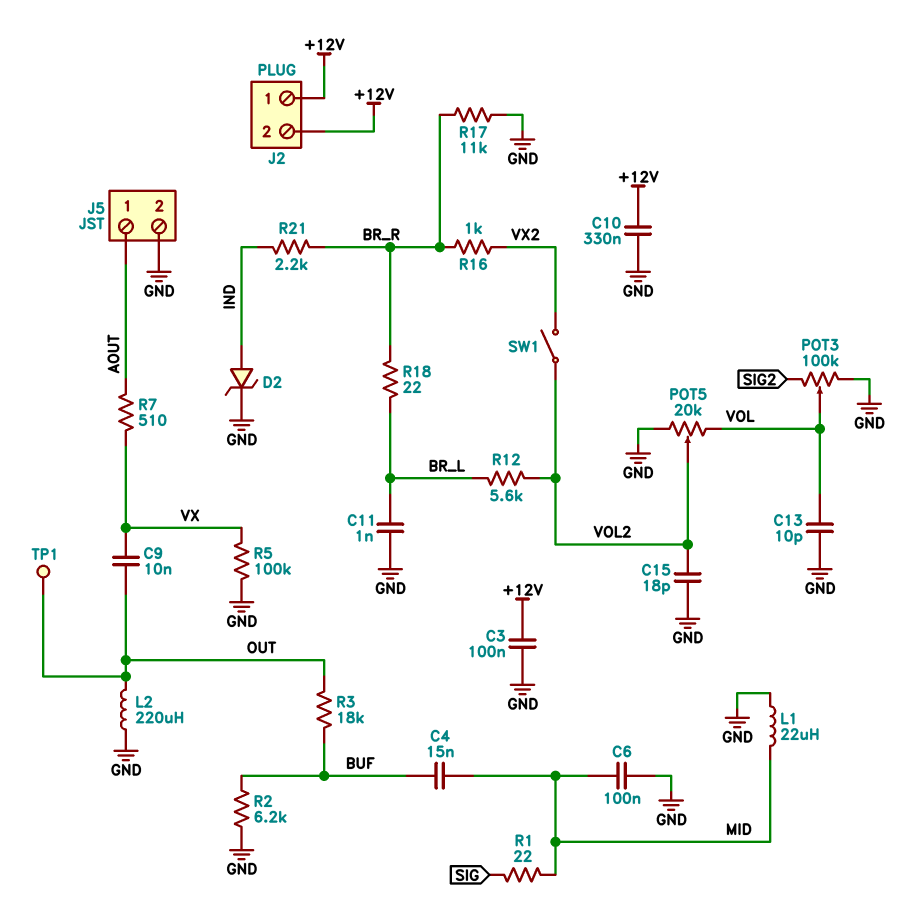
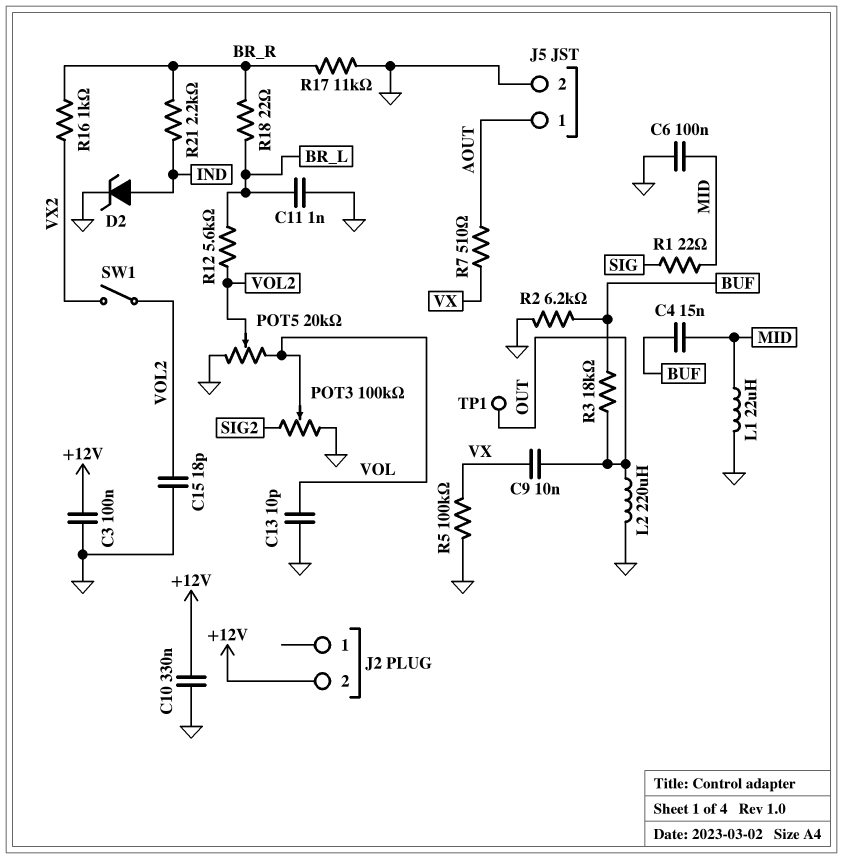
J2 pin 1: +12V -> none

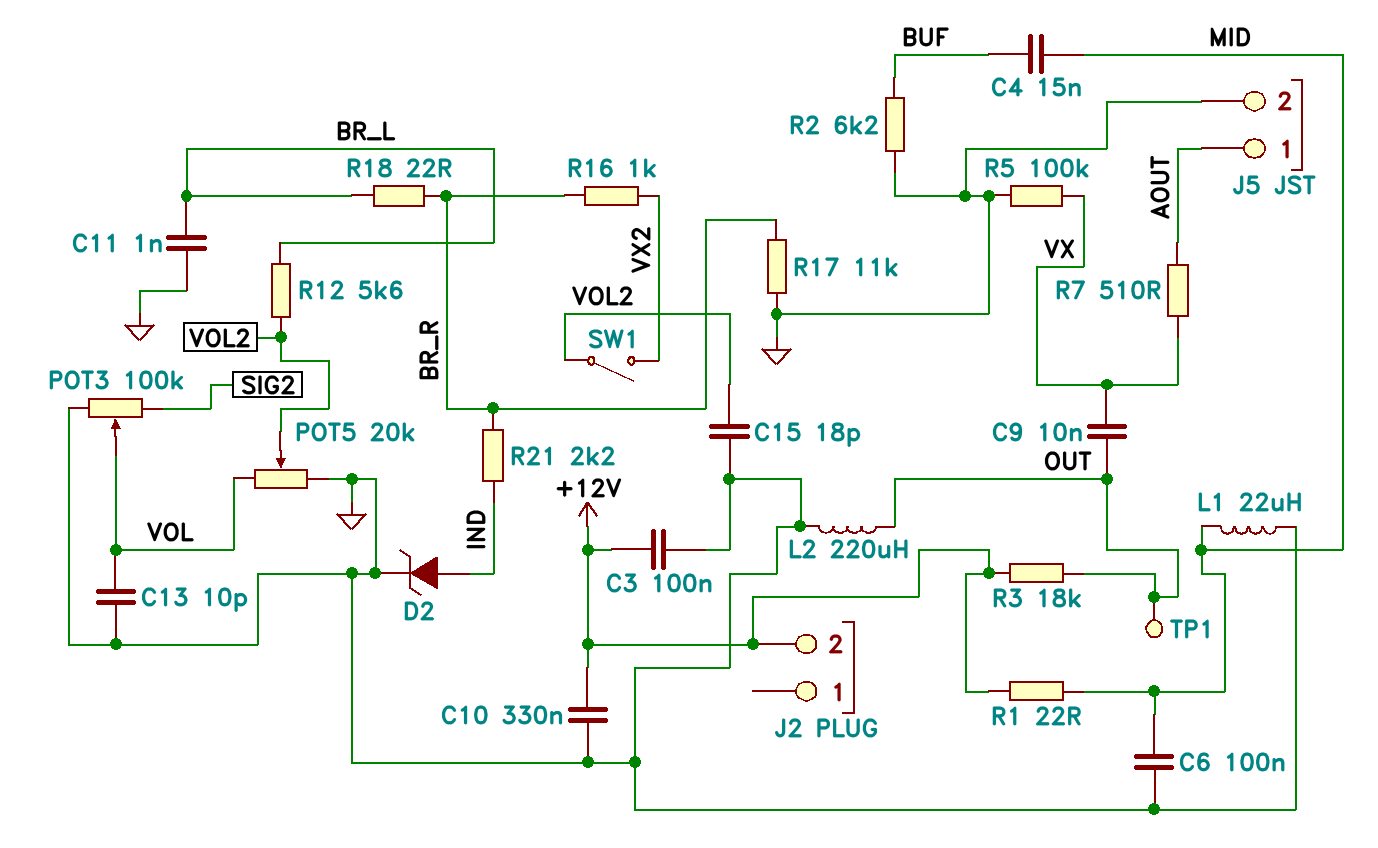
R1: 22 (MID, SIG) -> 22 (+12V, MID)
R3: 18k (BUF, OUT) -> 18k (+12V, OUT)

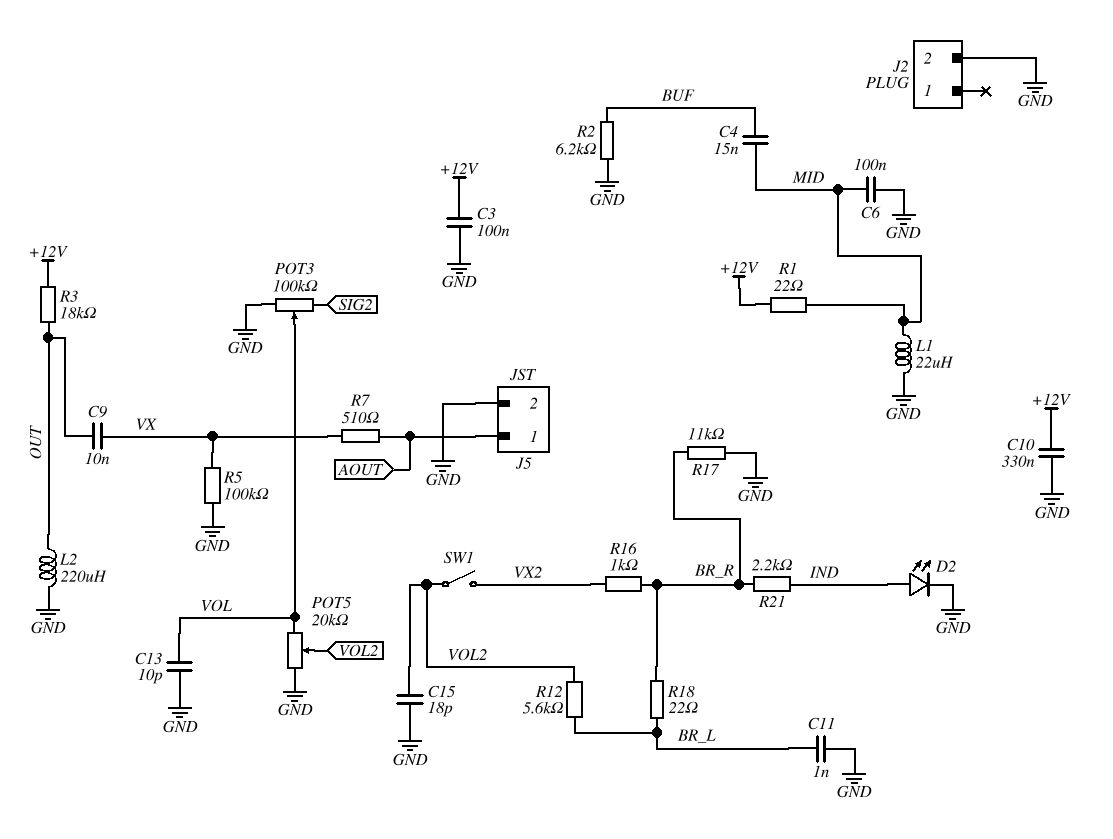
D2: zener (A IND, K GND) -> LED (A IND, K GND)
J2 pin 2: +12V -> GND
TP1: test point (OUT) -> none

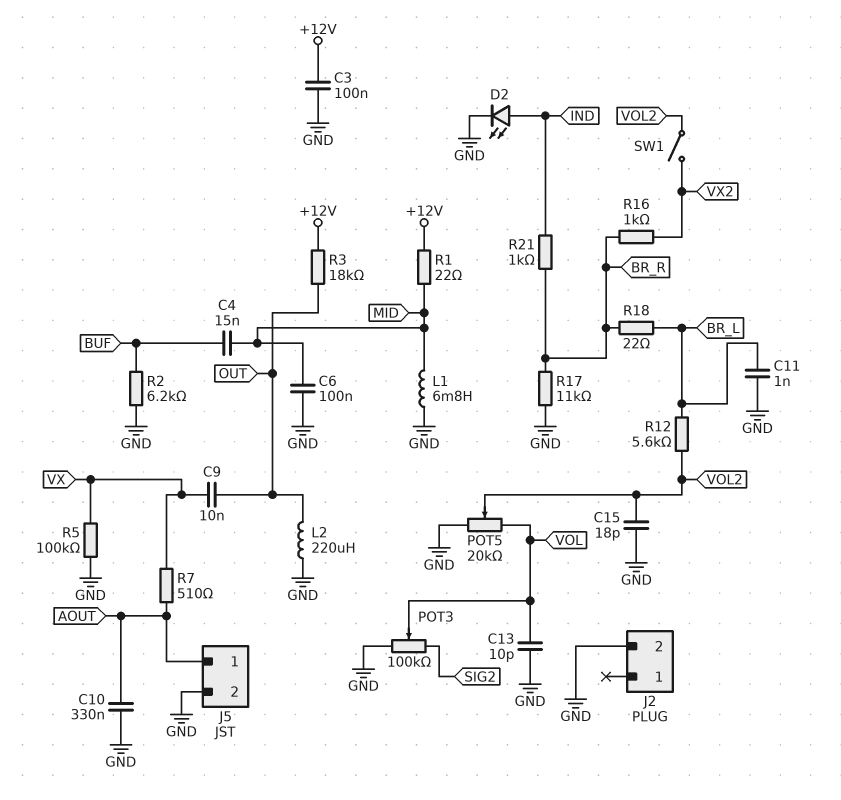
C10: 330nF (+12V, GND) -> 330nF (AOUT, GND)
L1: 22uH (GND, MID) -> 6.8mH (GND, MID)
R21: 2.2k (BR_R, IND) -> 1k (BR_R, IND)

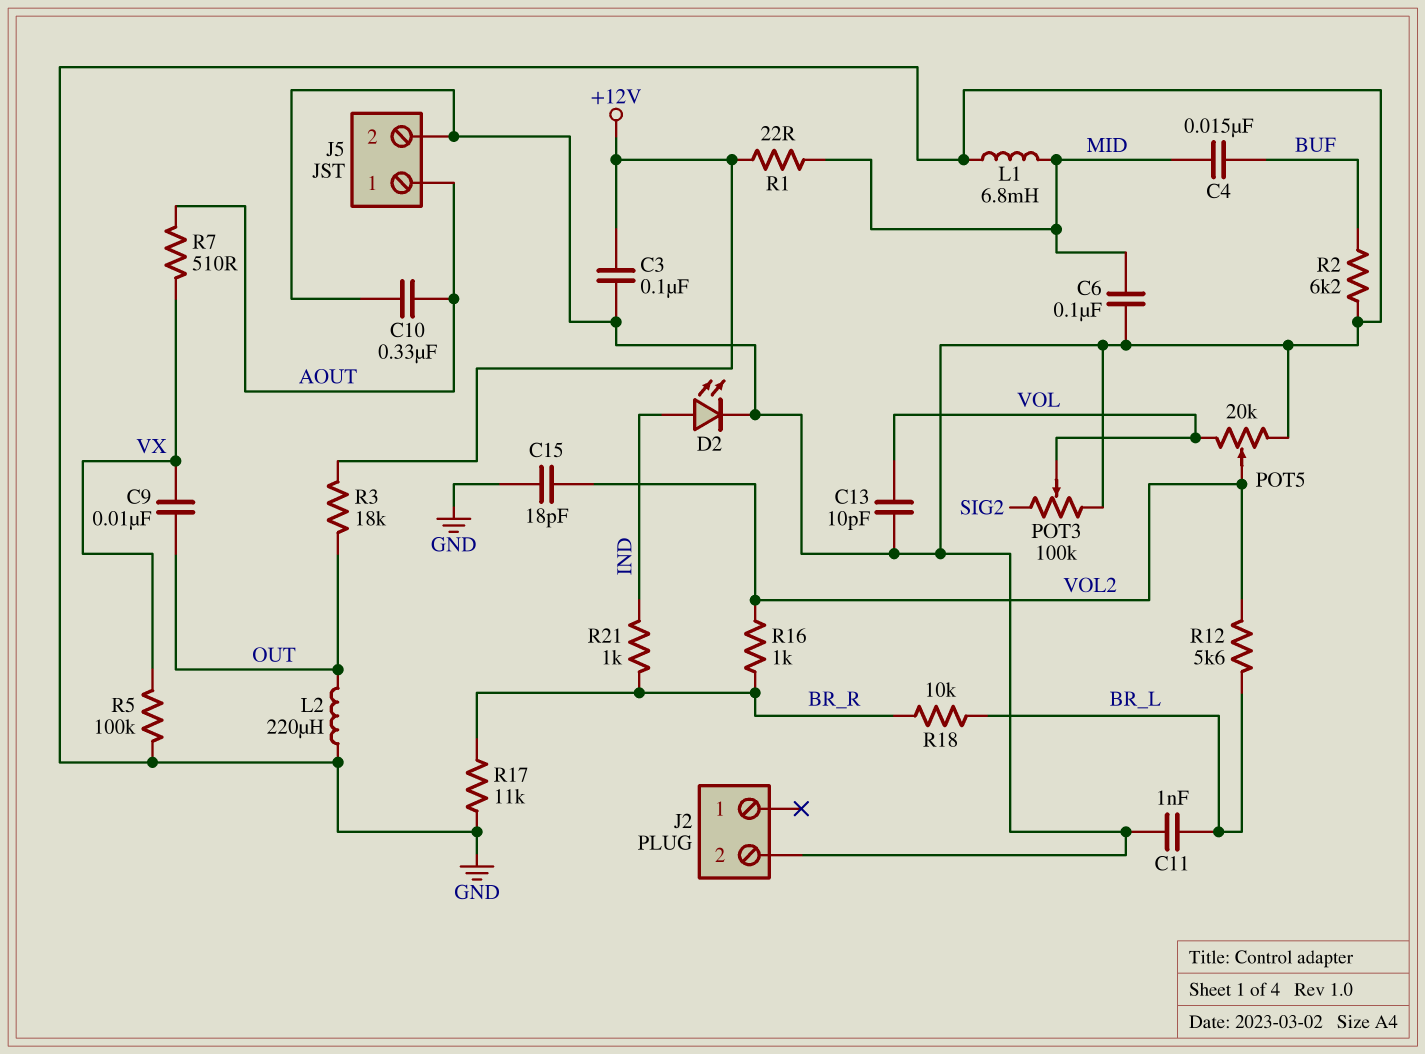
R16: 1k (BR_R, VX2) -> 1k (BR_R, VOL2)
R18: 22 (BR_L, BR_R) -> 10k (BR_L, BR_R)
SW1: switch (VOL2, VX2) -> none

